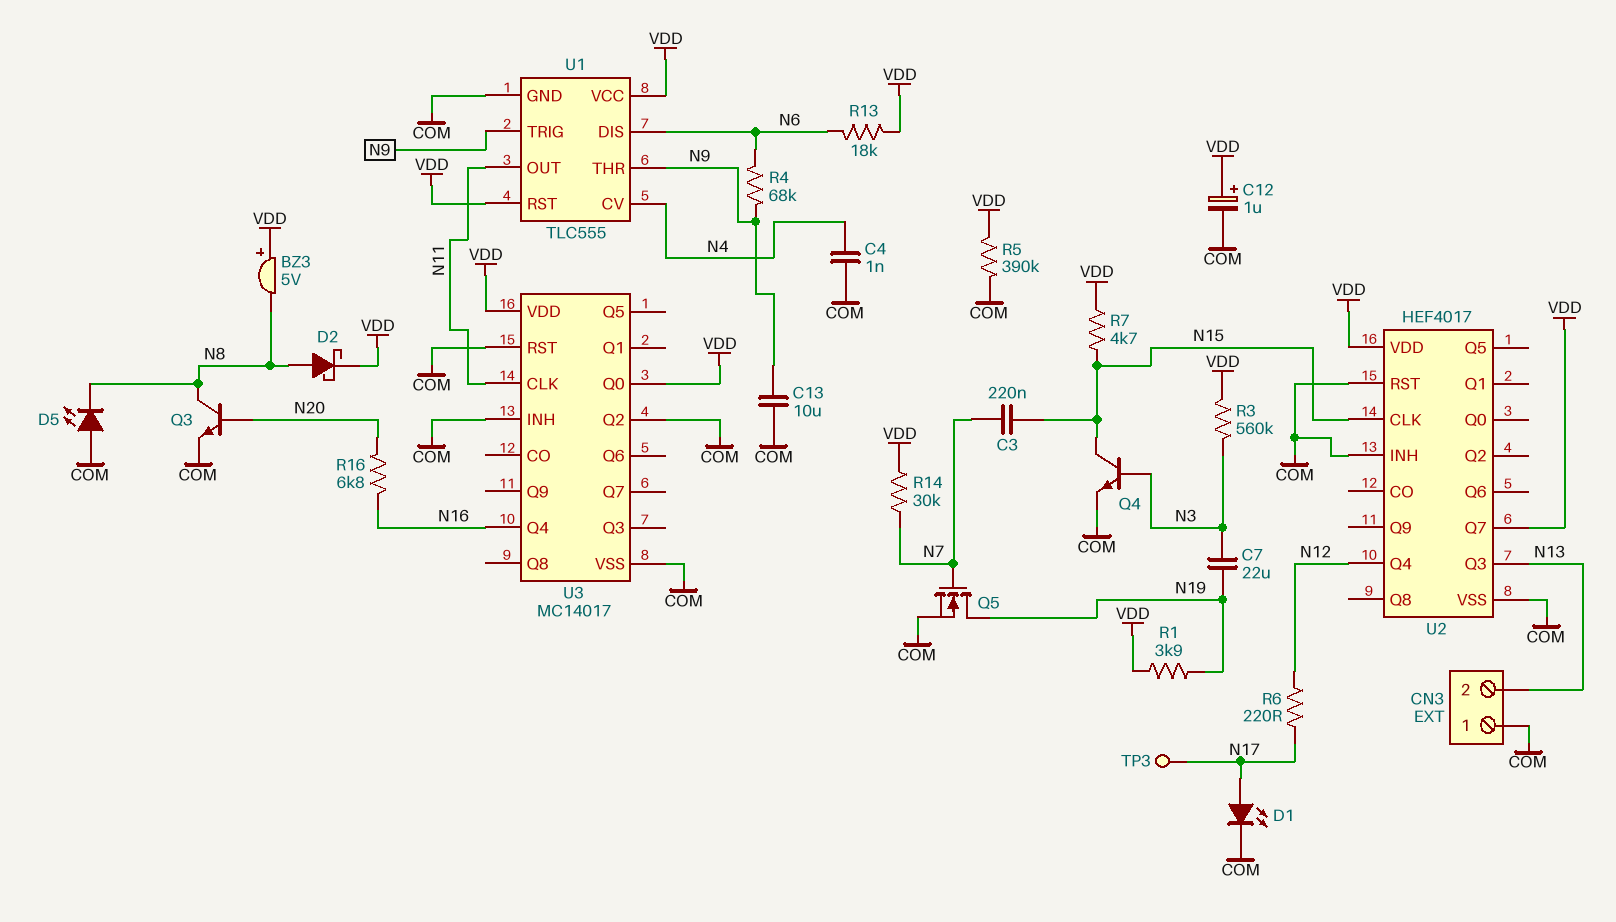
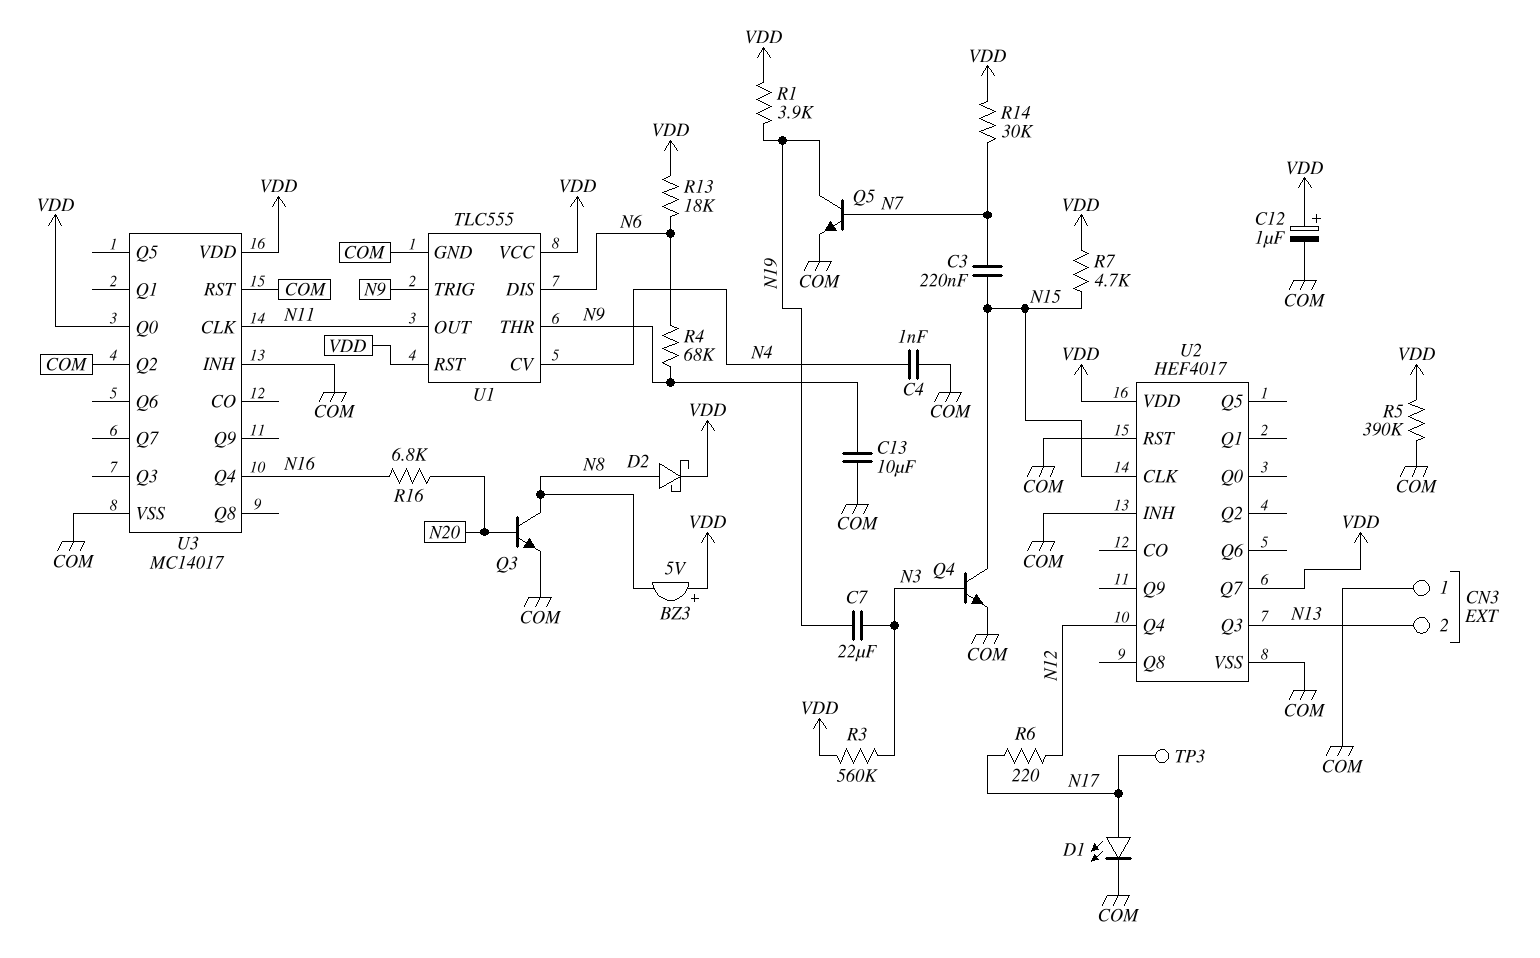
D5: LED (A COM, K N8) -> none
Q5: NMOS (G N7, D N19, S COM) -> NPN (B N7, C N19, E COM)

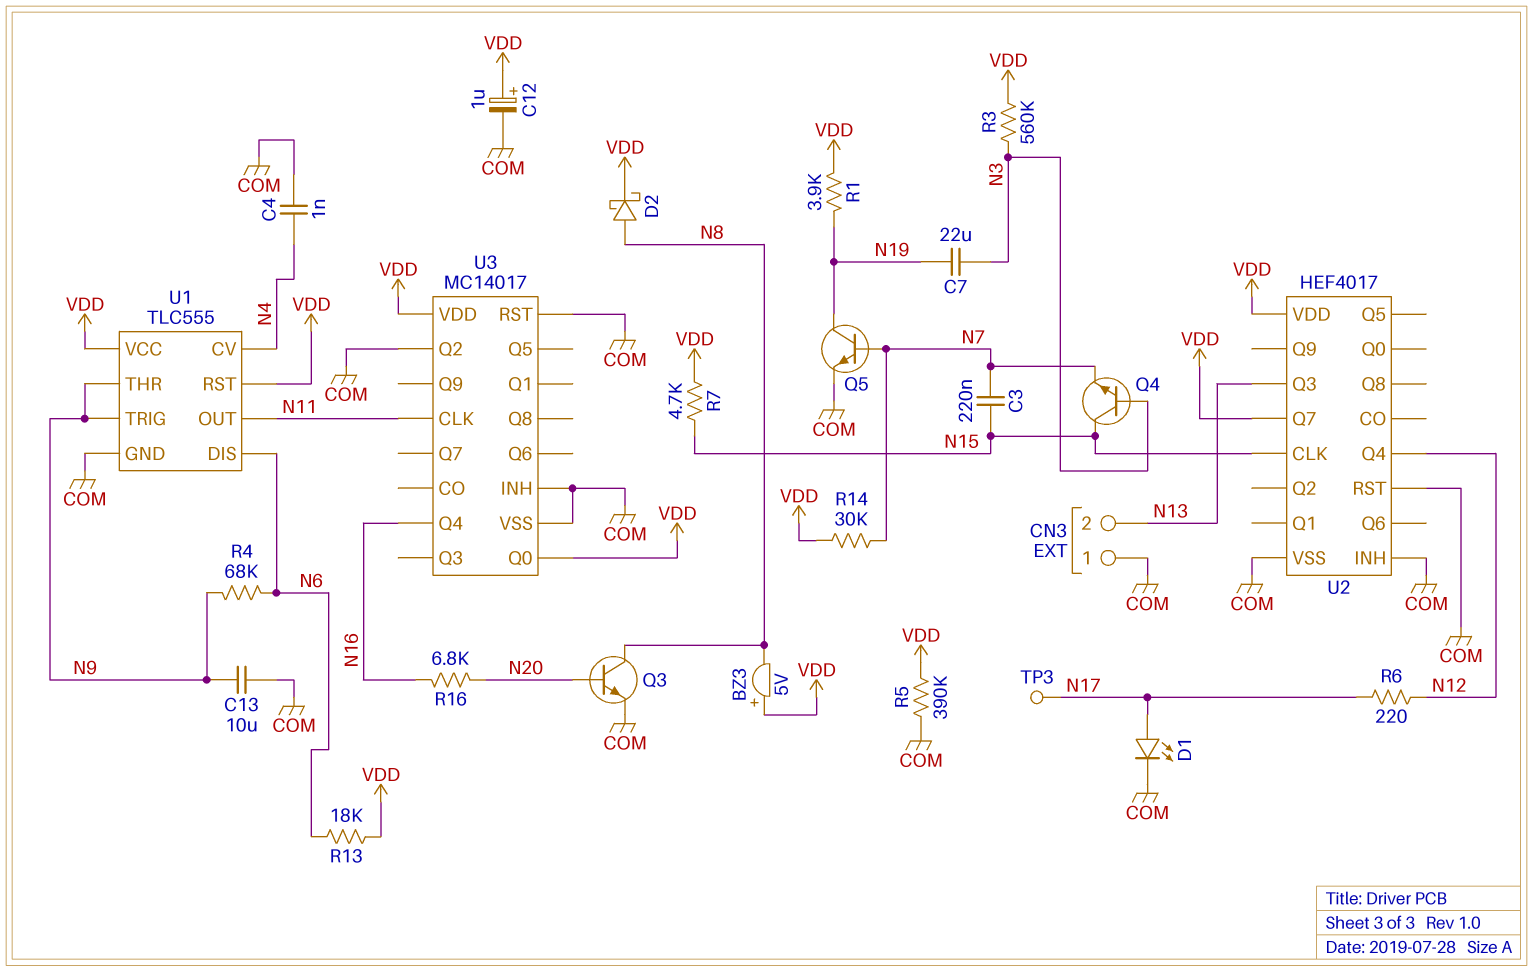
Q4: NPN (B N3, C N15, E COM) -> NPN (B N3, C N15, E N7)

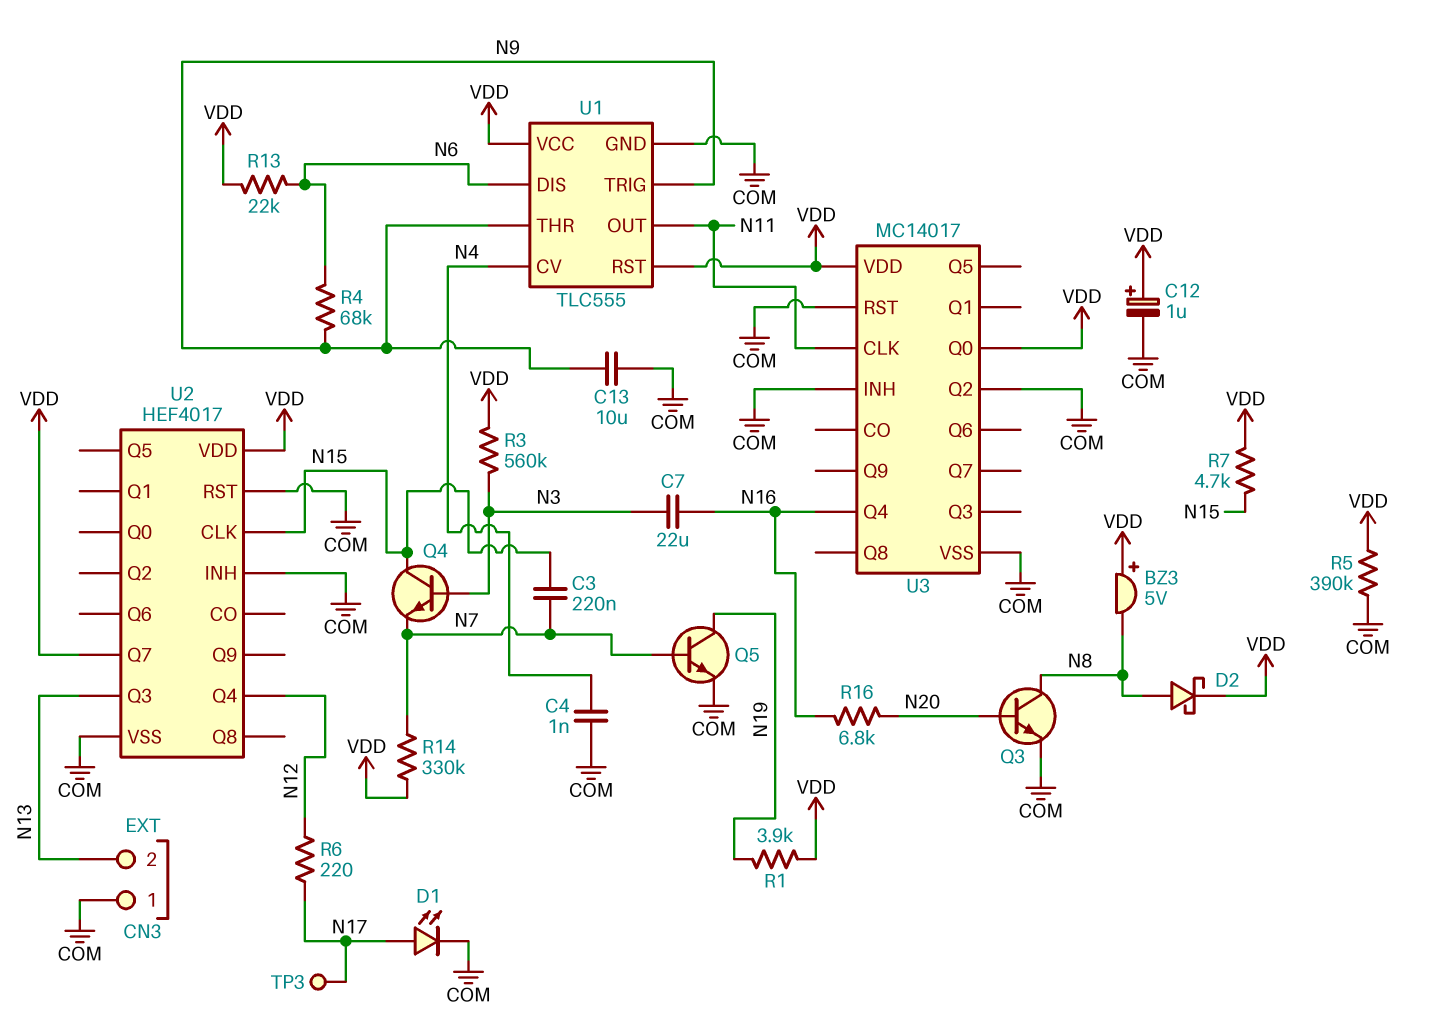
C7: 22uF (N3, N19) -> 22uF (N3, N16)
R13: 18k (N6, VDD) -> 22k (N6, VDD)
R14: 30k (N7, VDD) -> 330k (N7, VDD)

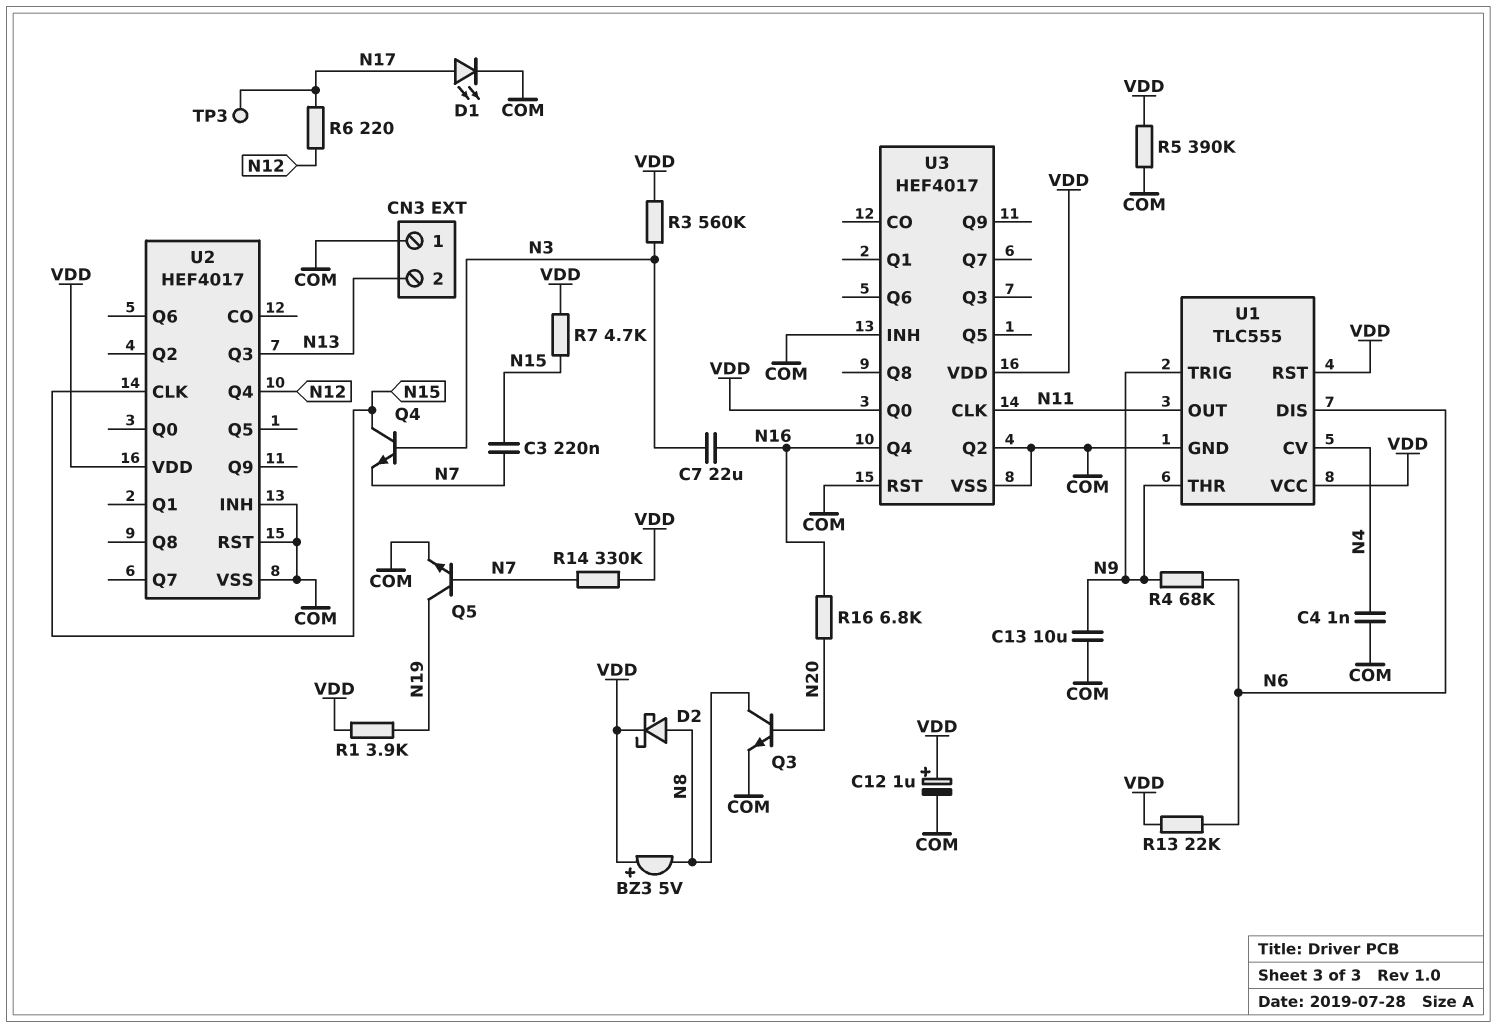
U2 pin Q7: VDD -> none
U3: MC14017 -> HEF4017

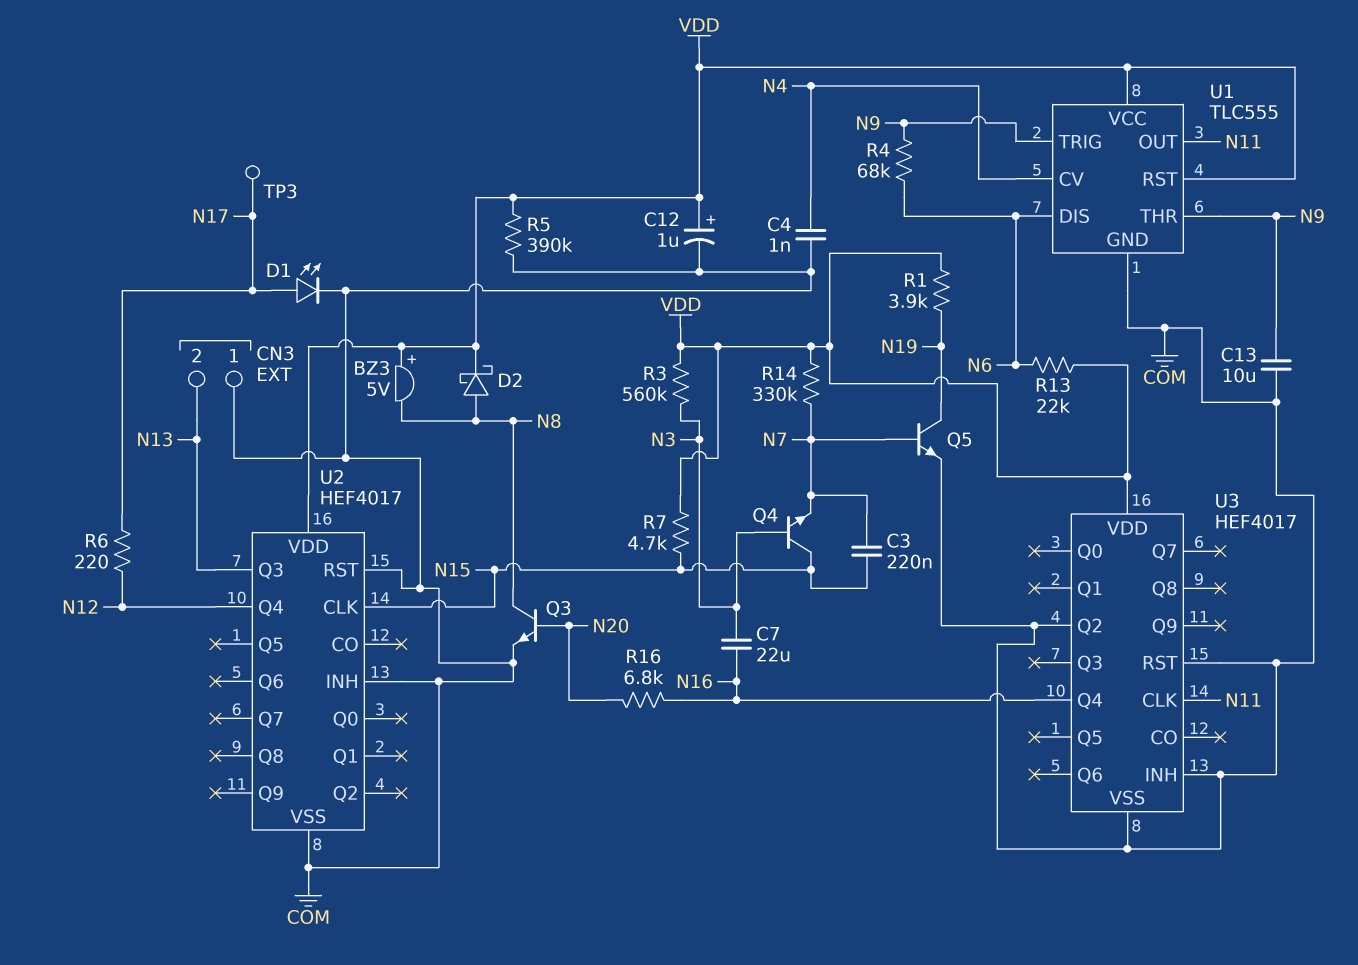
U3 pin Q0: VDD -> none

